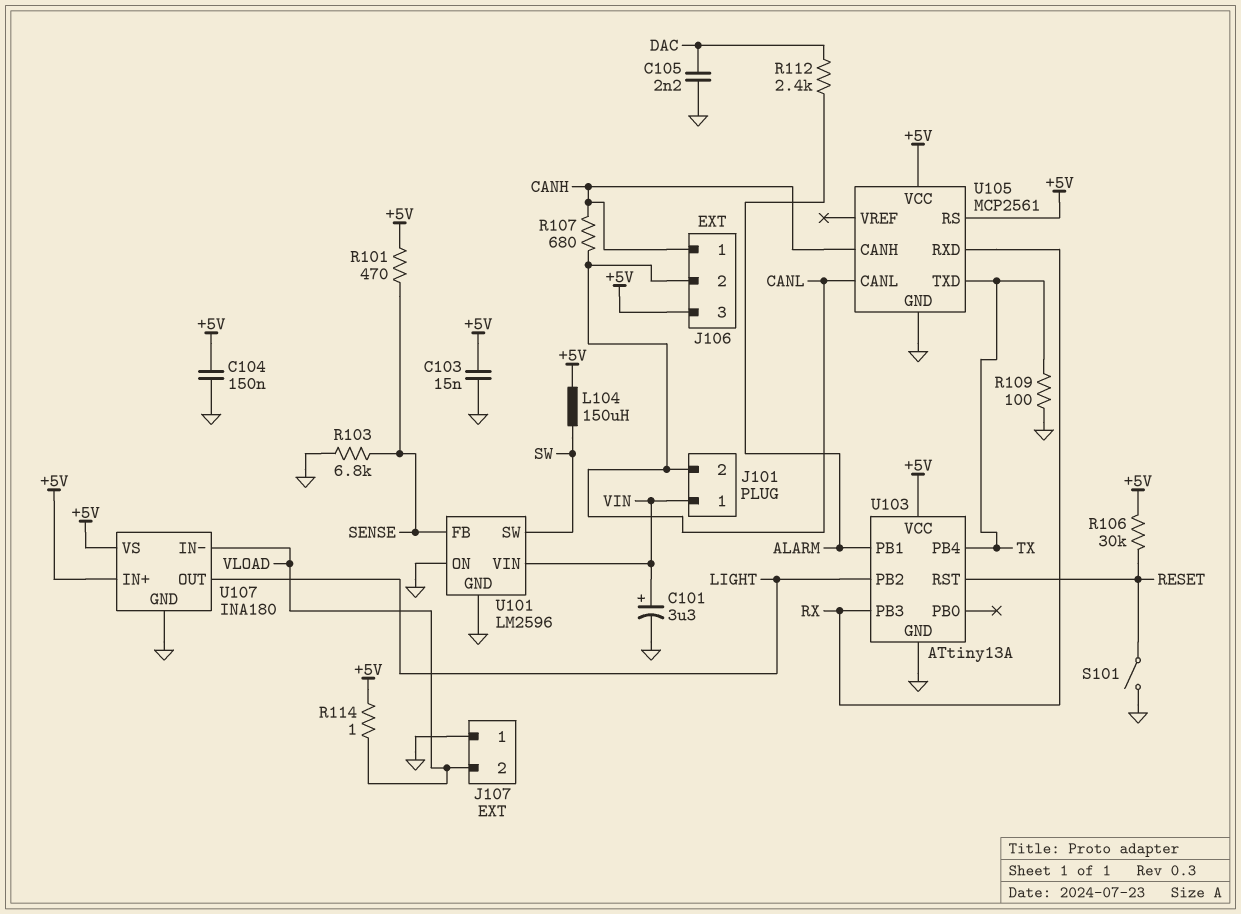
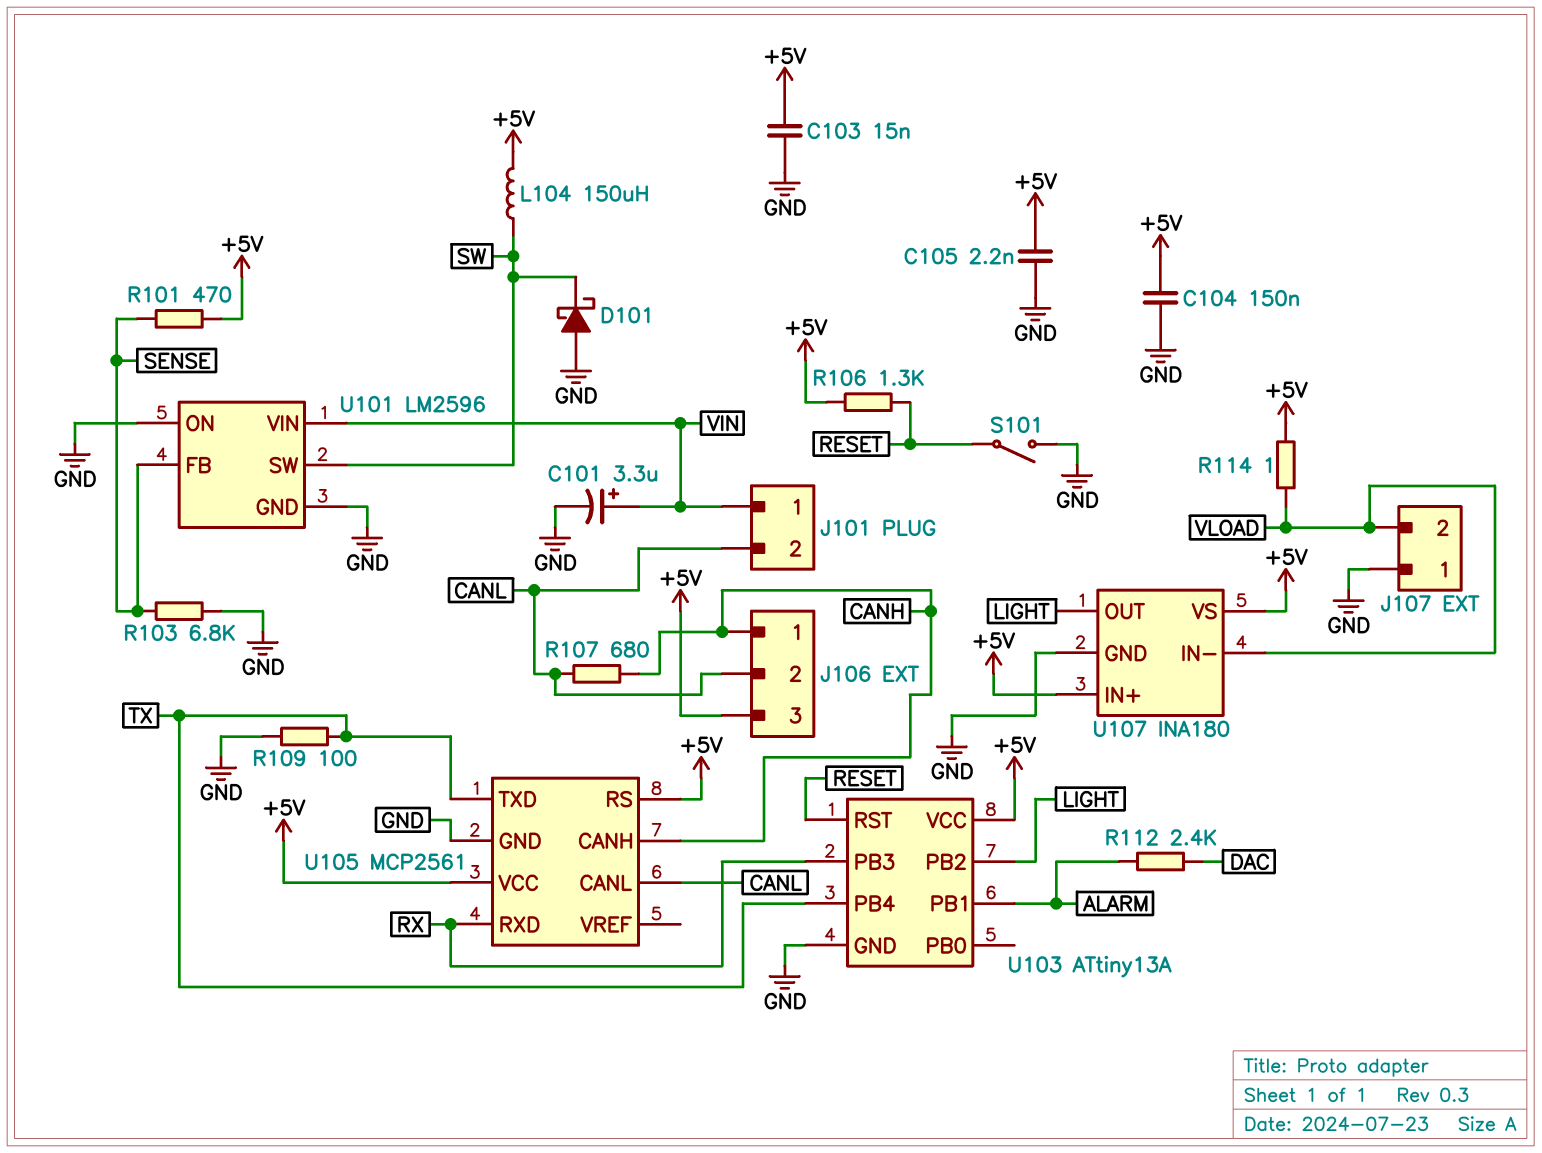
C105: 2.2nF (DAC, GND) -> 2.2nF (+5V, GND)
D101: none -> schottky (A GND, K SW)
R106: 30k (+5V, RESET) -> 1.3k (+5V, RESET)

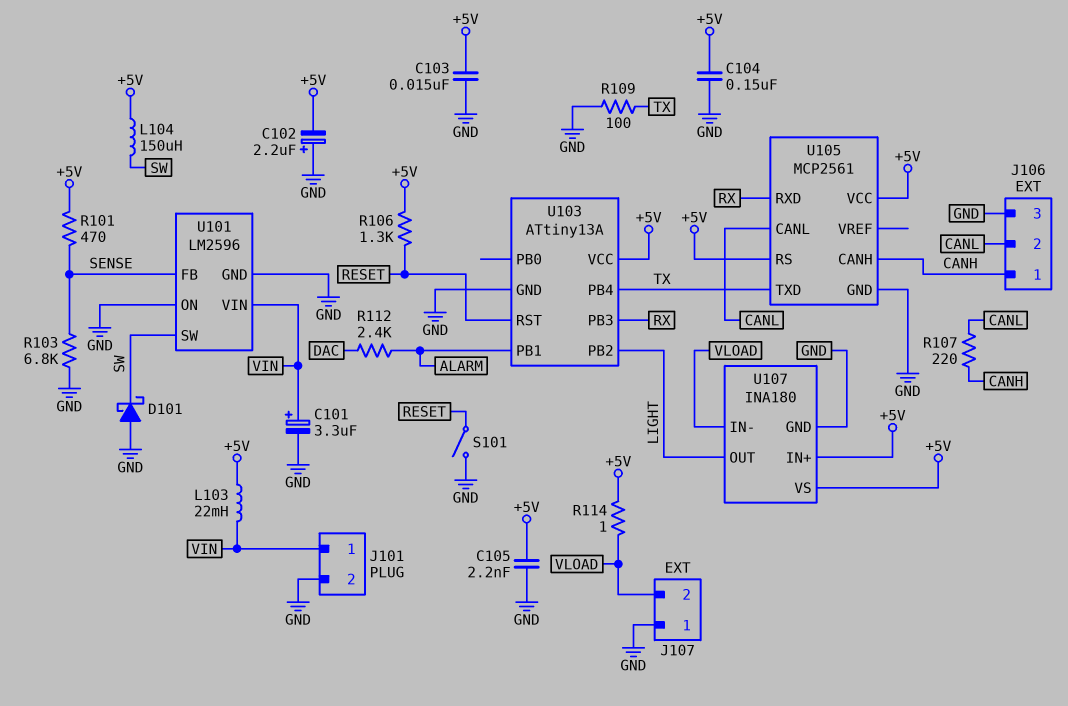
C102: none -> 2.2uF (plus GND, minus +5V)
J101 pin 2: CANL -> GND
J106 pin 3: +5V -> GND
L103: none -> 22mH (+5V, VIN)
R107: 680 (CANH, CANL) -> 220 (CANH, CANL)

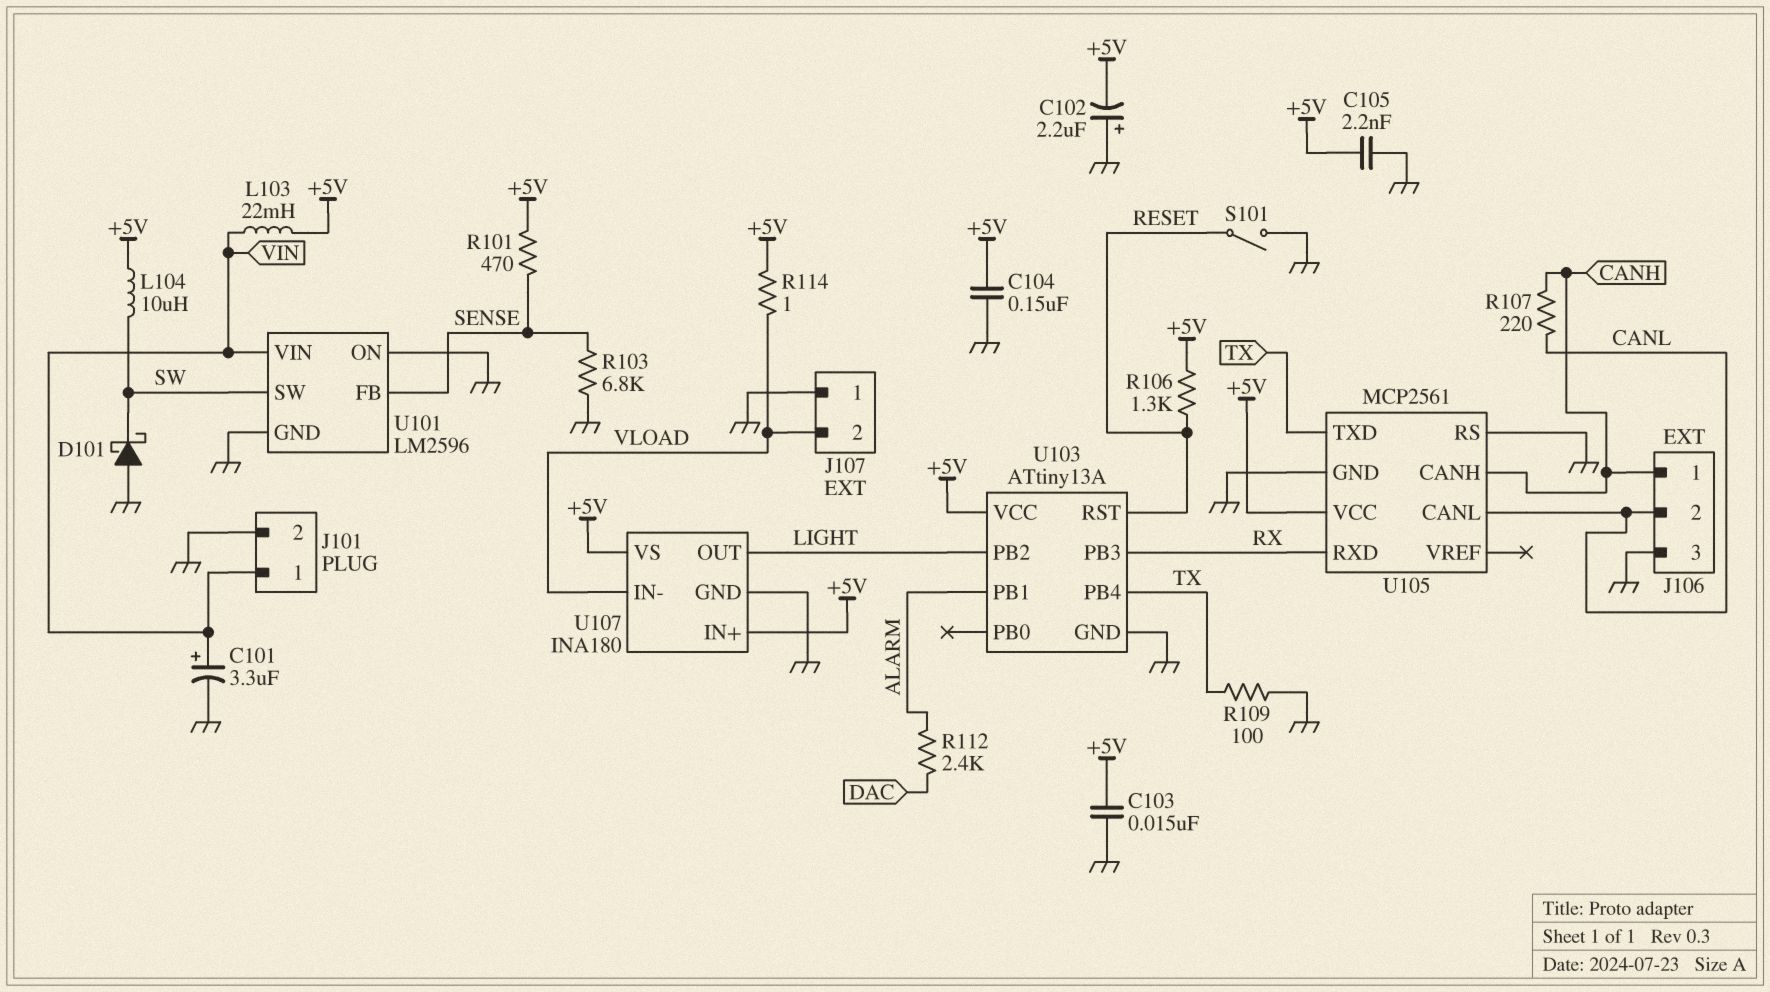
L104: 150uH (+5V, SW) -> 10uH (+5V, SW)
U105 pin RS: +5V -> GND

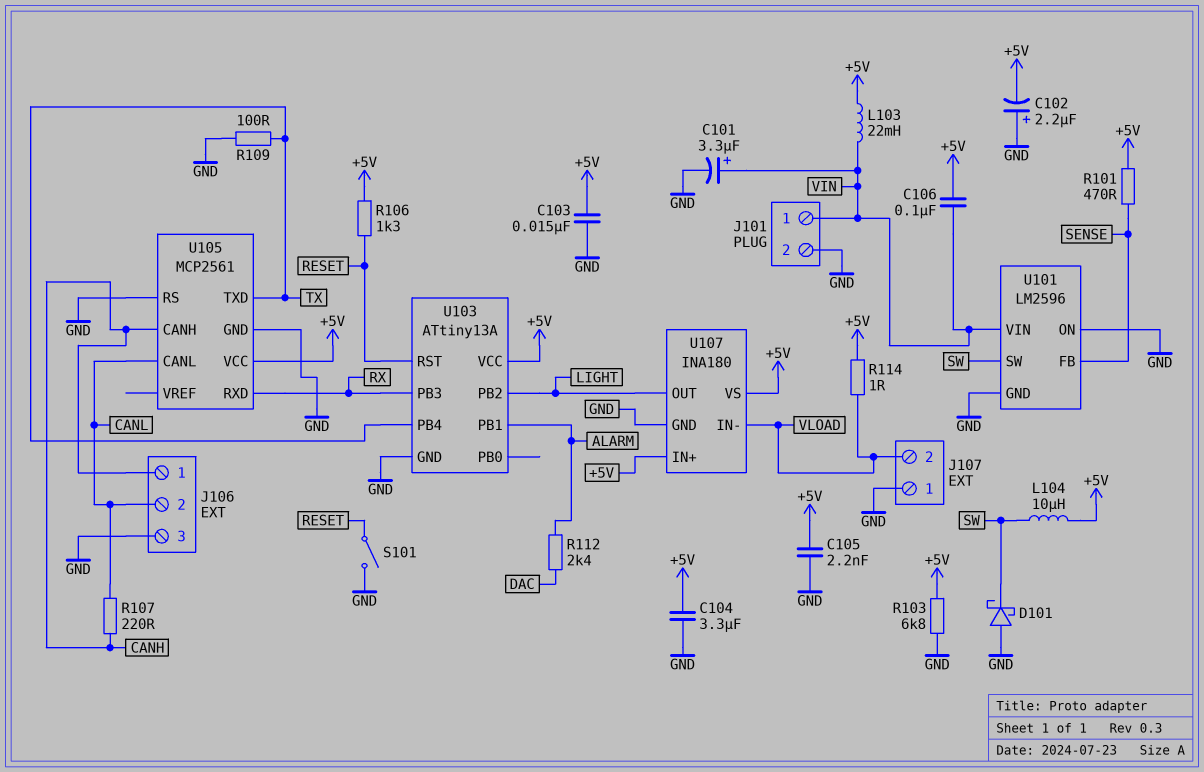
C104: 150nF (+5V, GND) -> 3.3uF (+5V, GND)
C106: none -> 100nF (+5V, VIN)
R103: 6.8k (GND, SENSE) -> 6.8k (+5V, GND)

